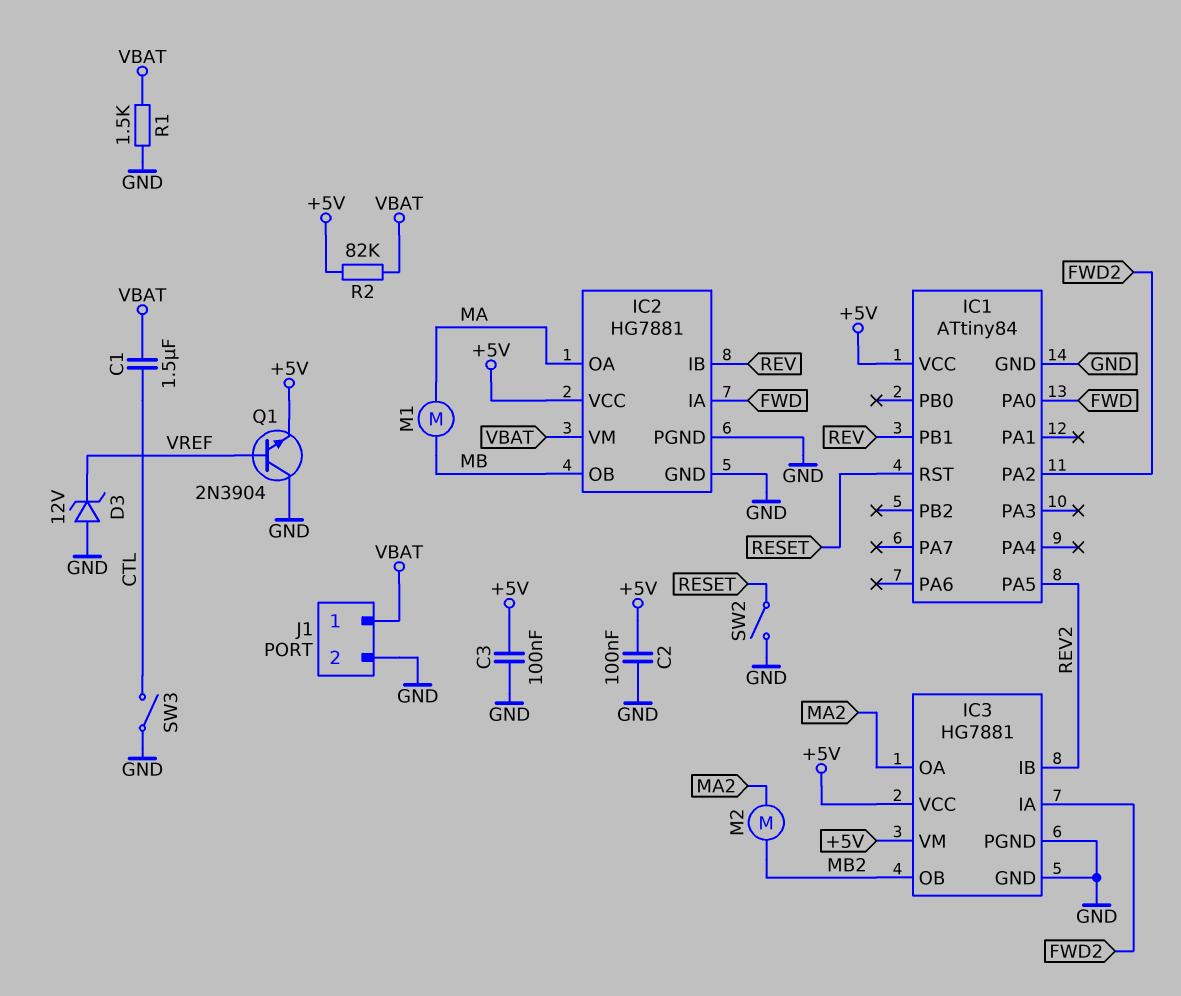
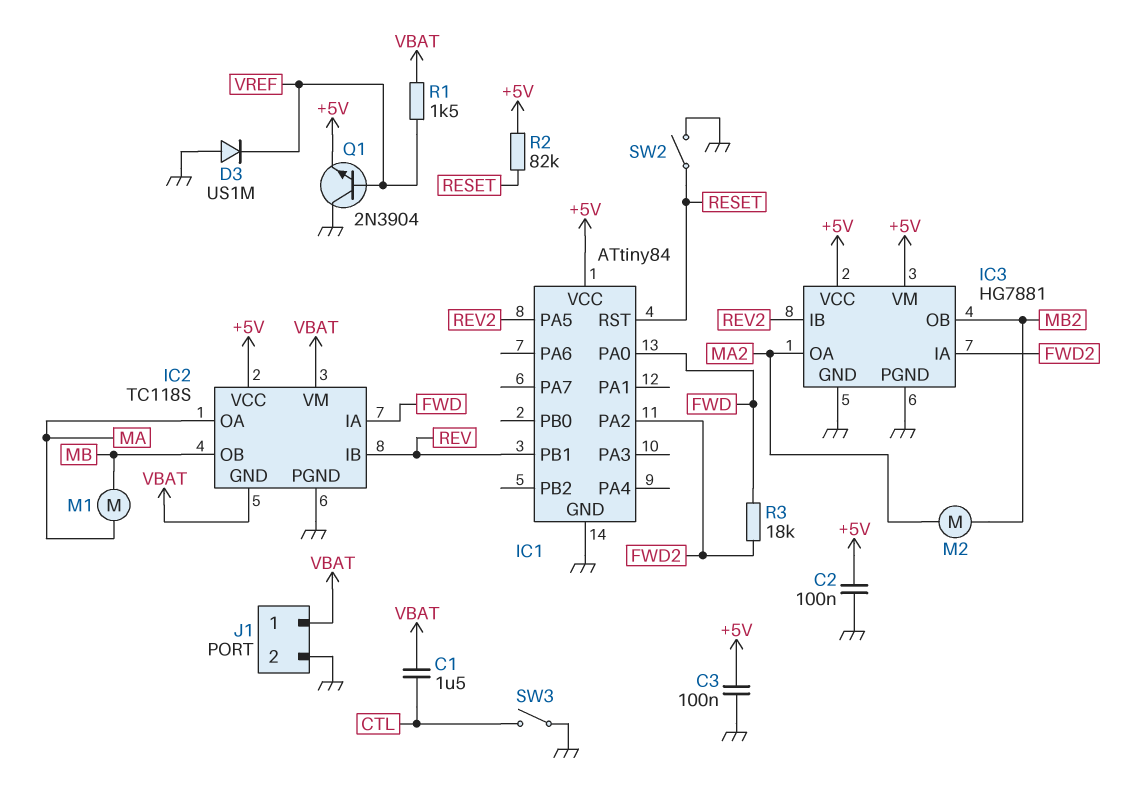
D3: zener 12V (A GND, K VREF) -> diode US1M (A GND, K VREF)
IC2: HG7881 -> TC118S
IC2 pin GND: GND -> VBAT
R1: 1.5k (GND, VBAT) -> 1.5k (VBAT, VREF)
R2: 82k (+5V, VBAT) -> 82k (+5V, RESET)
R3: none -> 18k (FWD, FWD2)

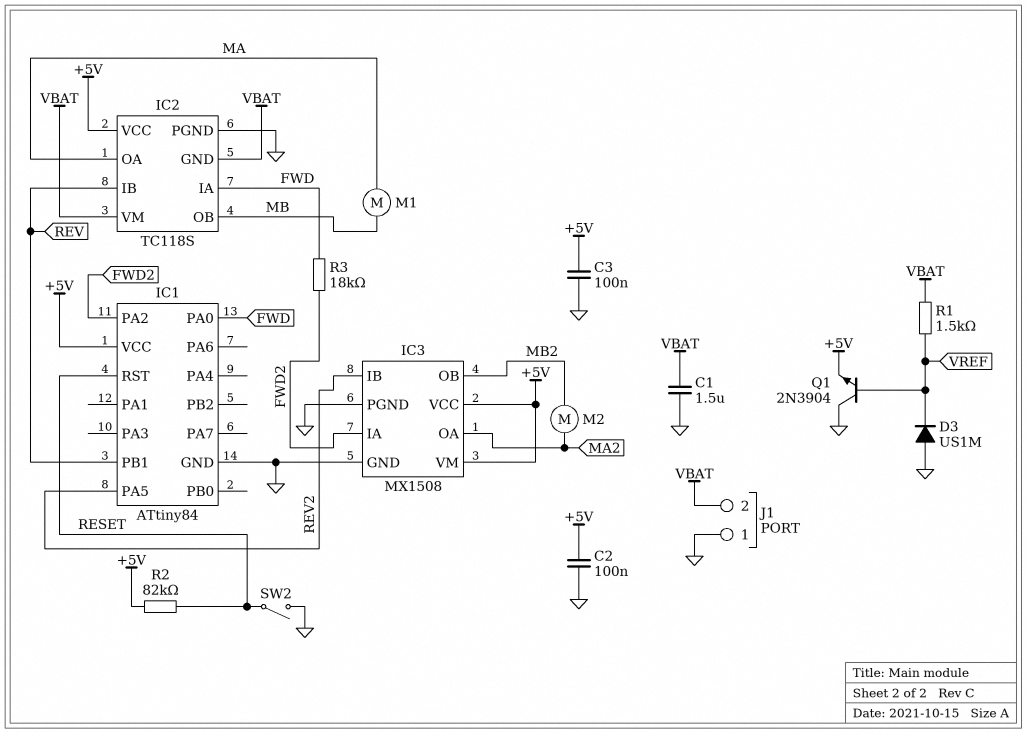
C1: 1.5uF (CTL, VBAT) -> 1.5uF (GND, VBAT)
IC3: HG7881 -> MX1508
J1 pin 1: VBAT -> GND
J1 pin 2: GND -> VBAT
SW3: switch (CTL, GND) -> none

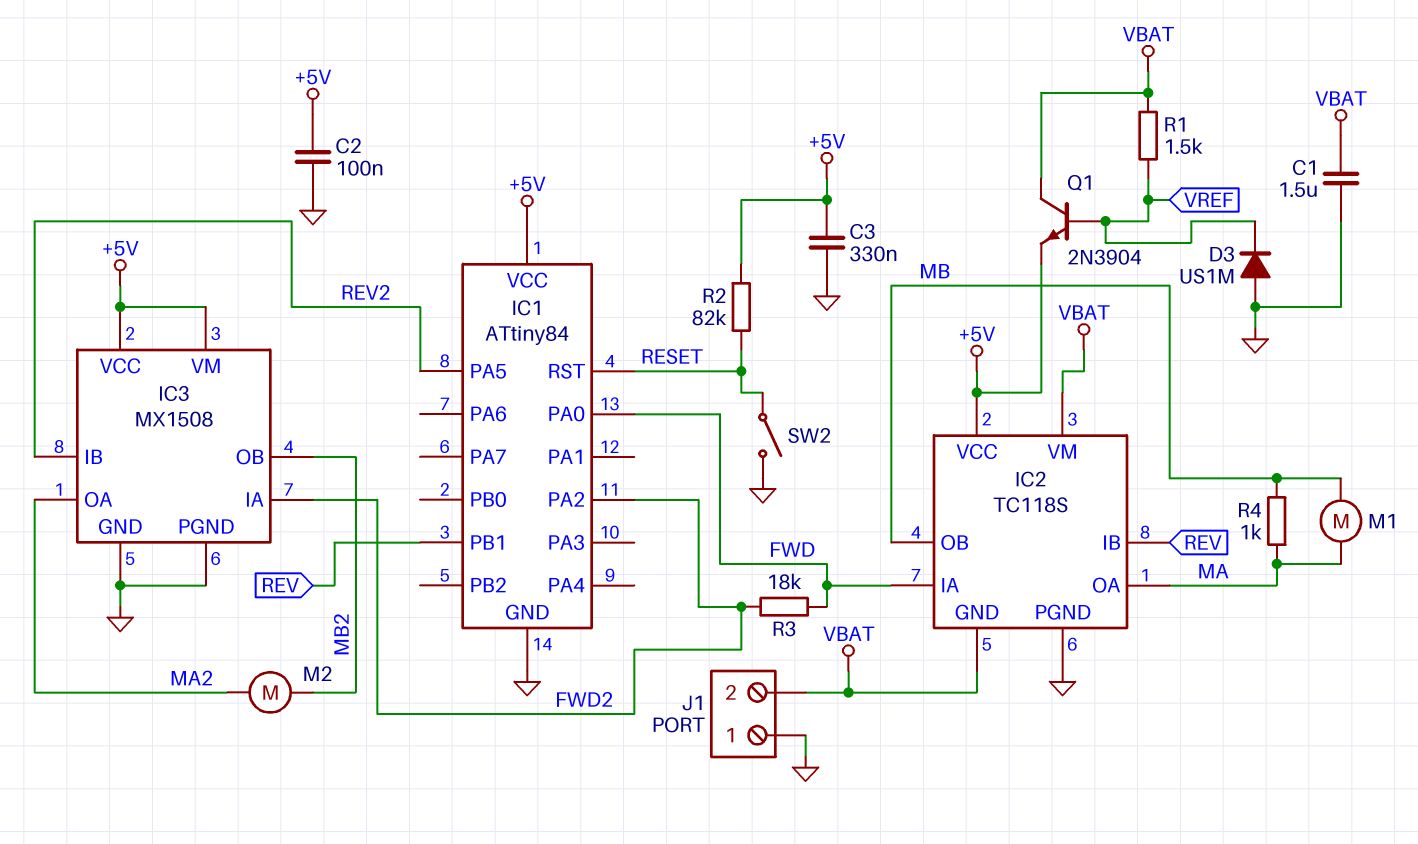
C3: 100nF (+5V, GND) -> 330nF (+5V, GND)
Q1: NPN 2N3904 (B VREF, C GND, E +5V) -> NPN 2N3904 (B VREF, C VBAT, E +5V)
R4: none -> 1k (MA, MB)

